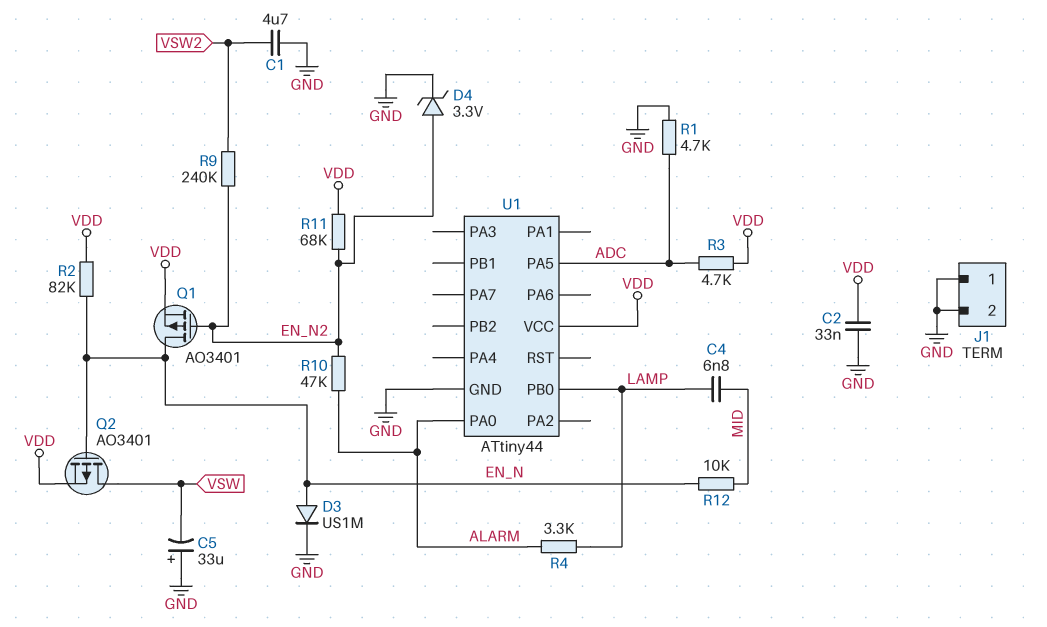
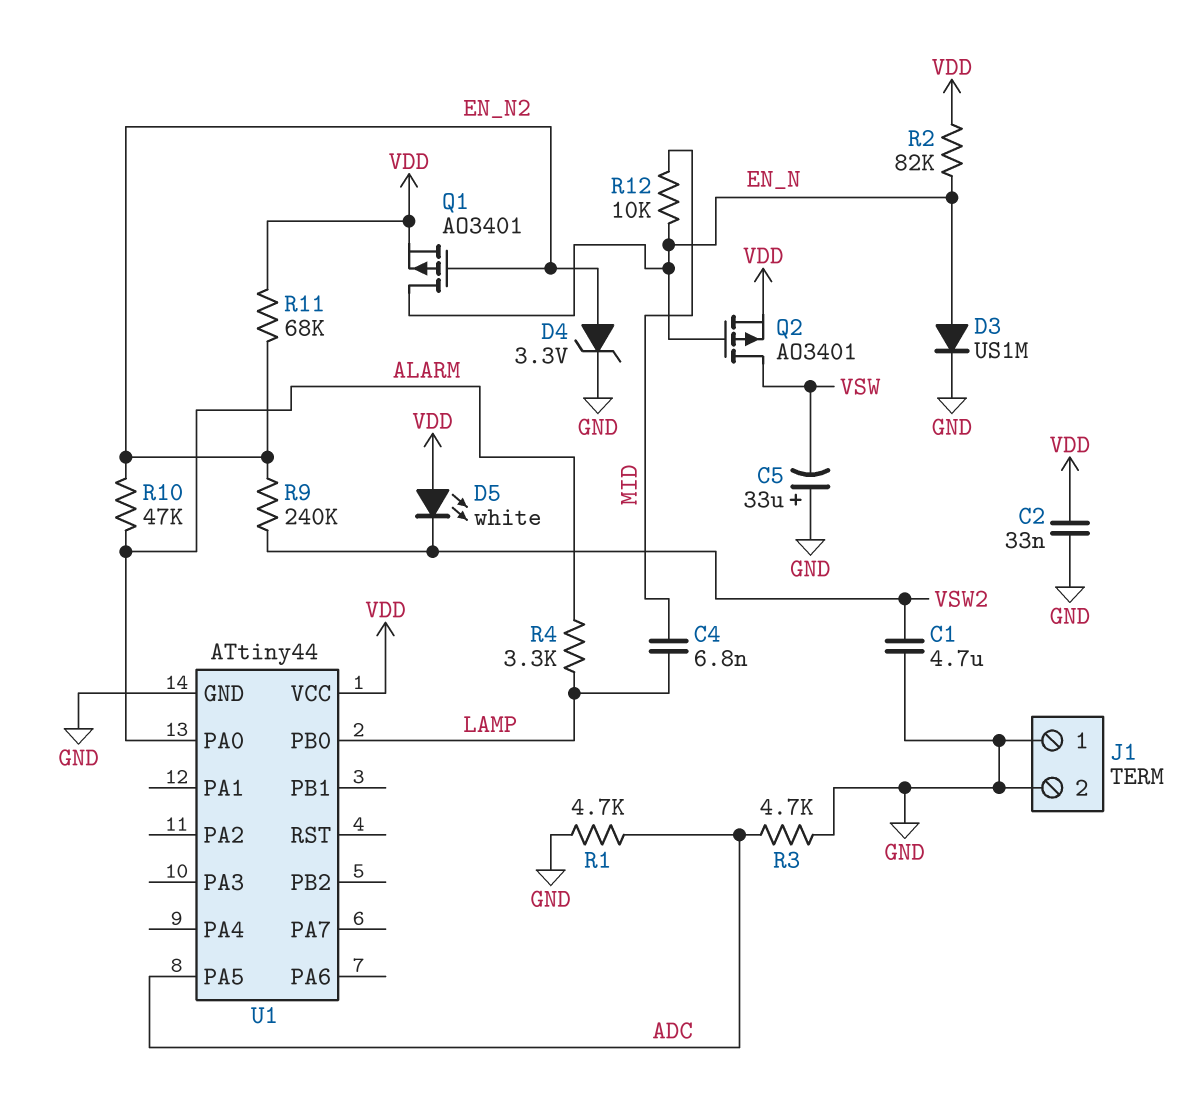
D5: none -> LED white (A VDD, K VSW2)
R3: 4.7k (ADC, VDD) -> 4.7k (ADC, GND)

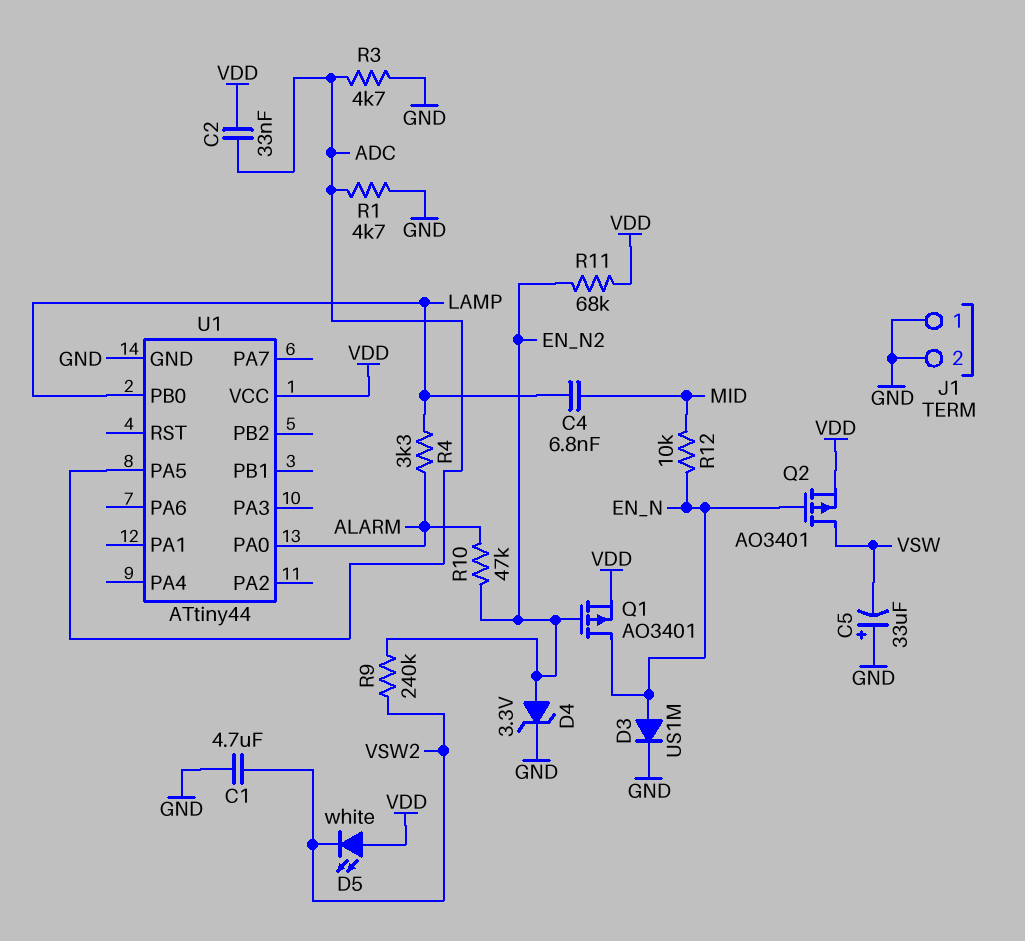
C2: 33nF (GND, VDD) -> 33nF (ADC, VDD)
R2: 82k (EN_N, VDD) -> none

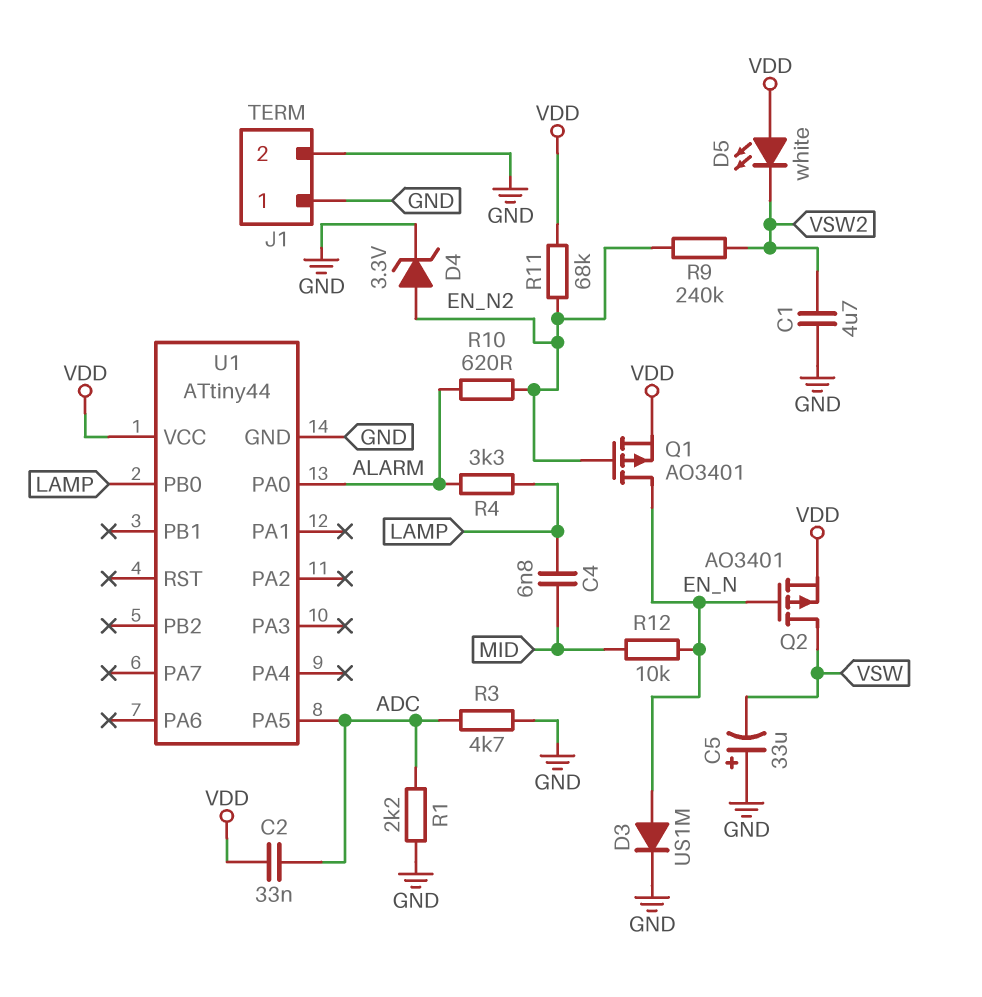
R1: 4.7k (ADC, GND) -> 2.2k (ADC, GND)
R10: 47k (ALARM, EN_N2) -> 620 (ALARM, EN_N2)

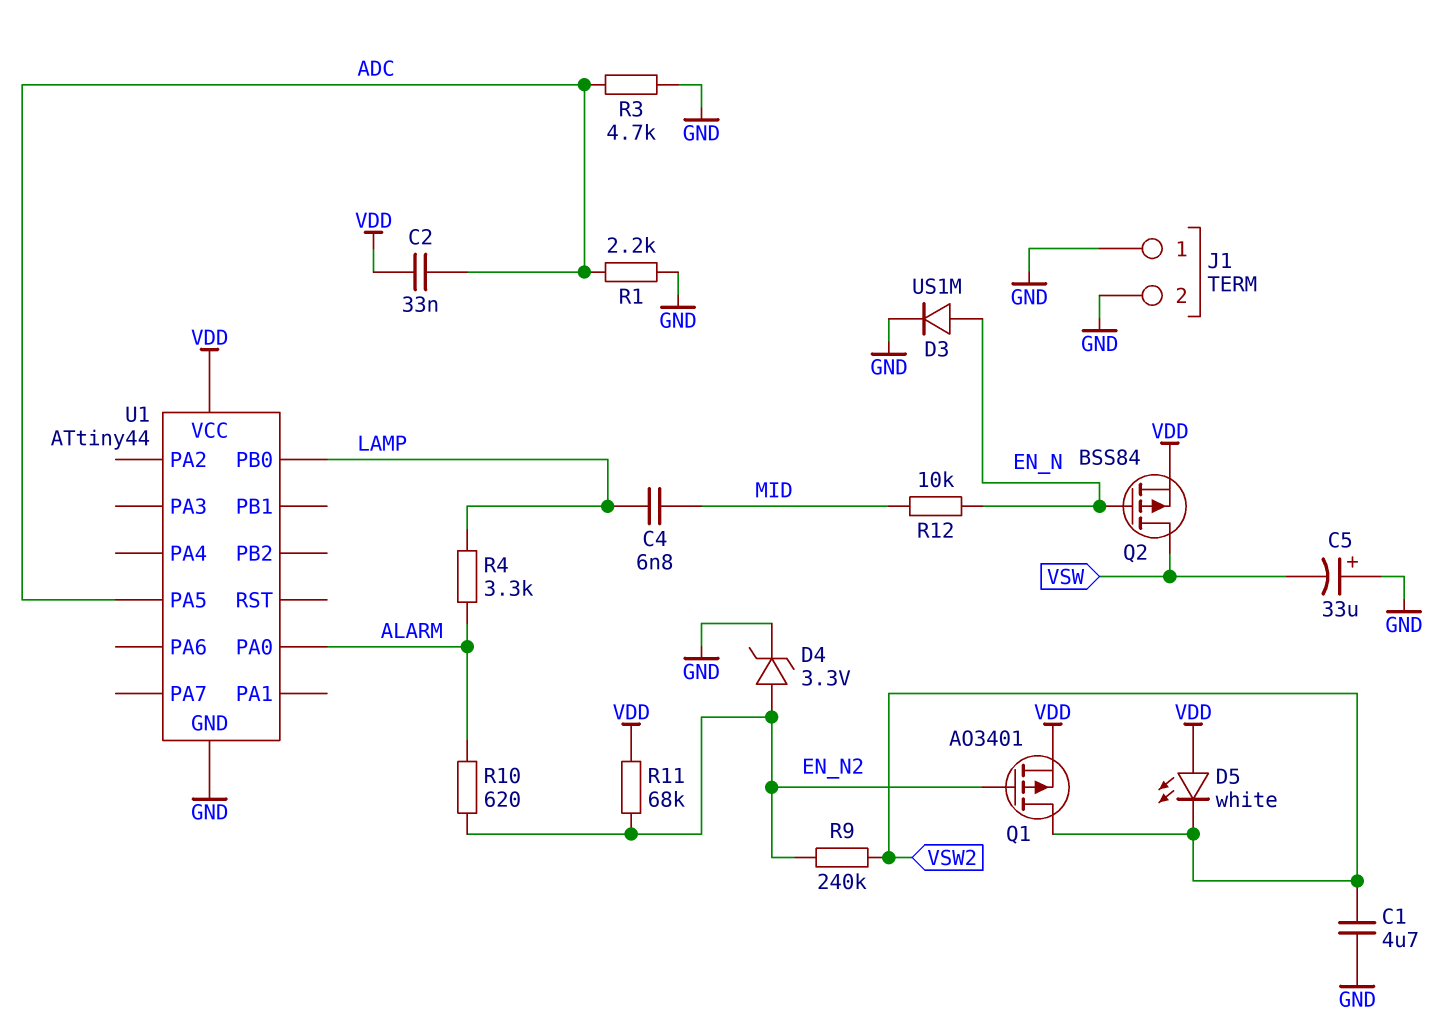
Q1: PMOS AO3401 (G EN_N2, D EN_N, S VDD) -> PMOS AO3401 (G EN_N2, D VSW2, S VDD)
Q2: PMOS AO3401 (G EN_N, D VSW, S VDD) -> PMOS BSS84 (G EN_N, D VSW, S VDD)

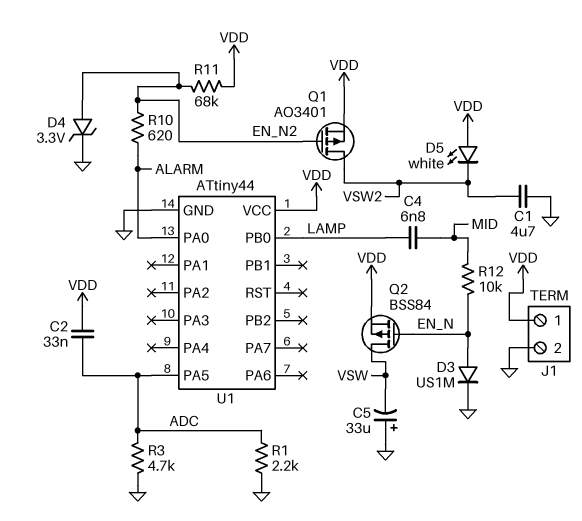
J1 pin 1: GND -> VDD
R4: 3.3k (ALARM, LAMP) -> none
R9: 240k (EN_N2, VSW2) -> none

